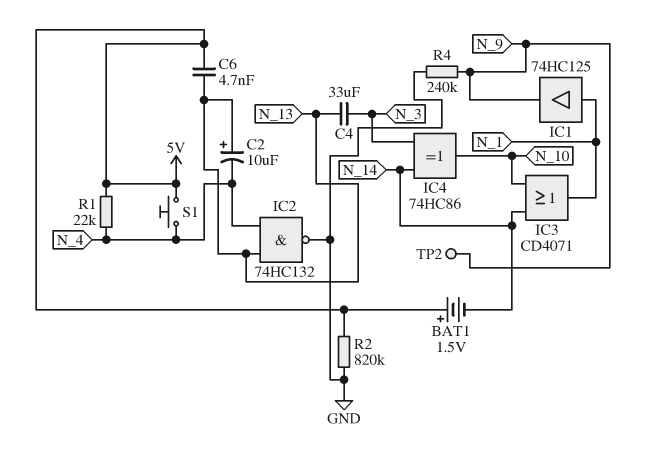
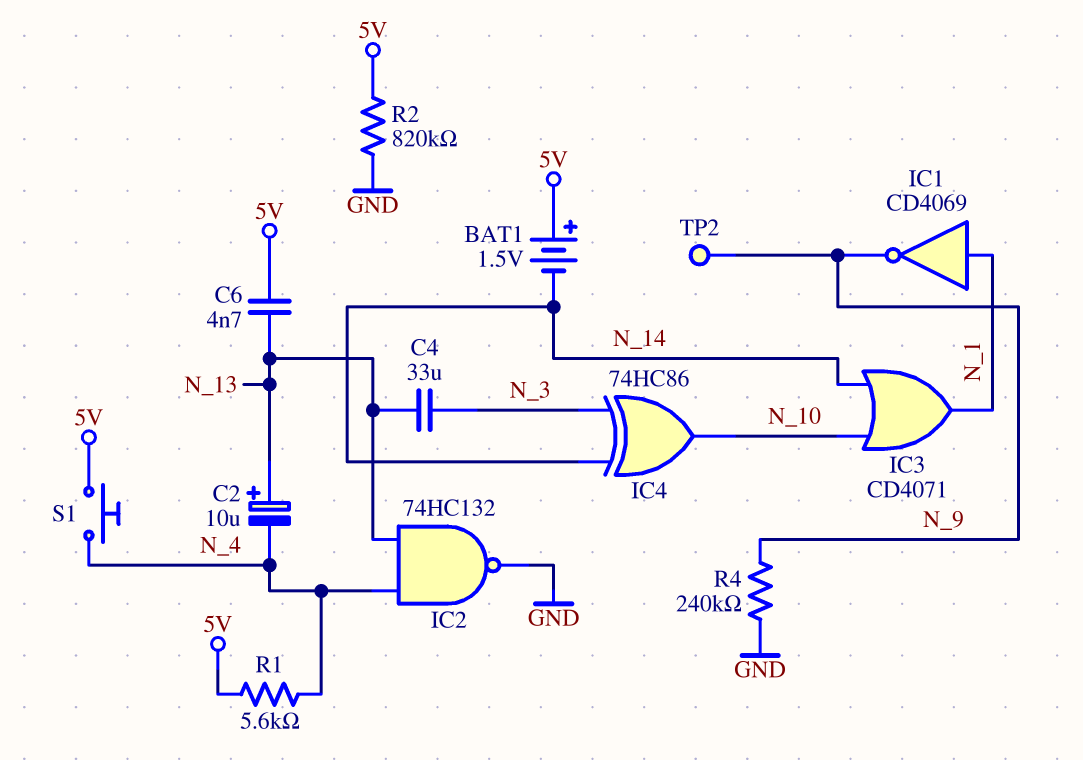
IC1: buffer 74HC125 (in N_1, out N_9) -> NOT CD4069 (in N_1, out N_9)
R1: 22k (5V, N_4) -> 5.6k (5V, N_4)

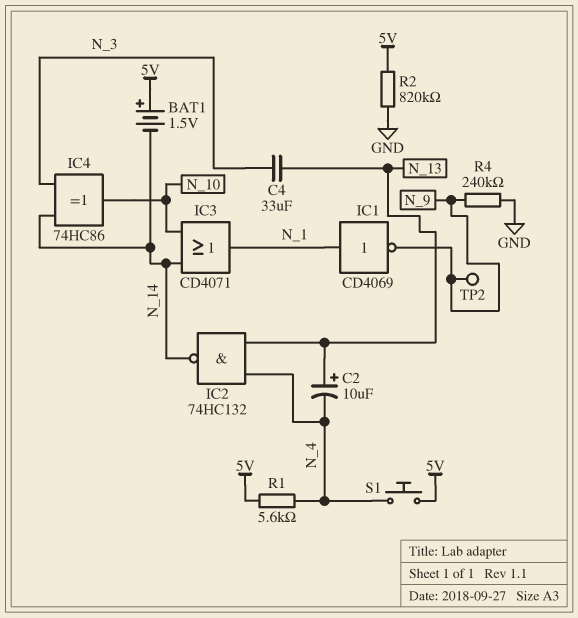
C6: 4.7nF (5V, N_13) -> none
IC2: NAND 74HC132 (in N_4, in N_13, out GND) -> NAND 74HC132 (in N_4, in N_13, out N_14)

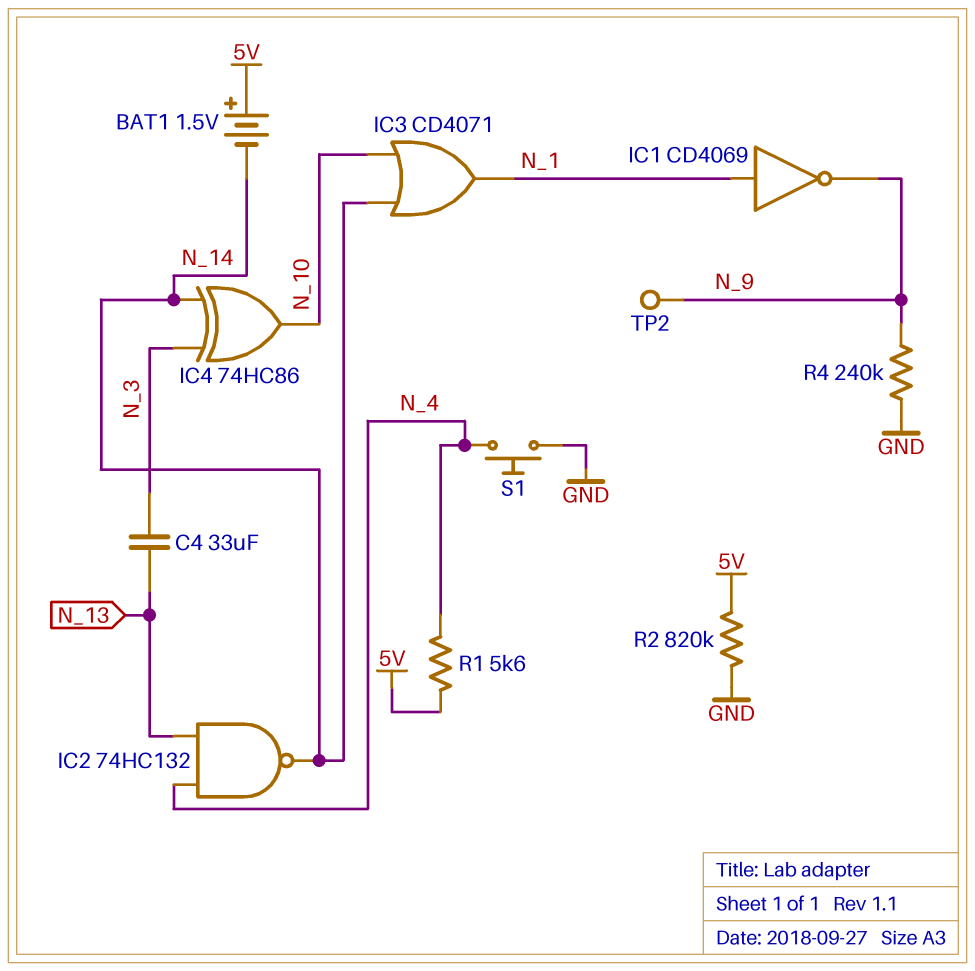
C2: 10uF (plus N_13, minus N_4) -> none
S1: button (5V, N_4) -> button (GND, N_4)

